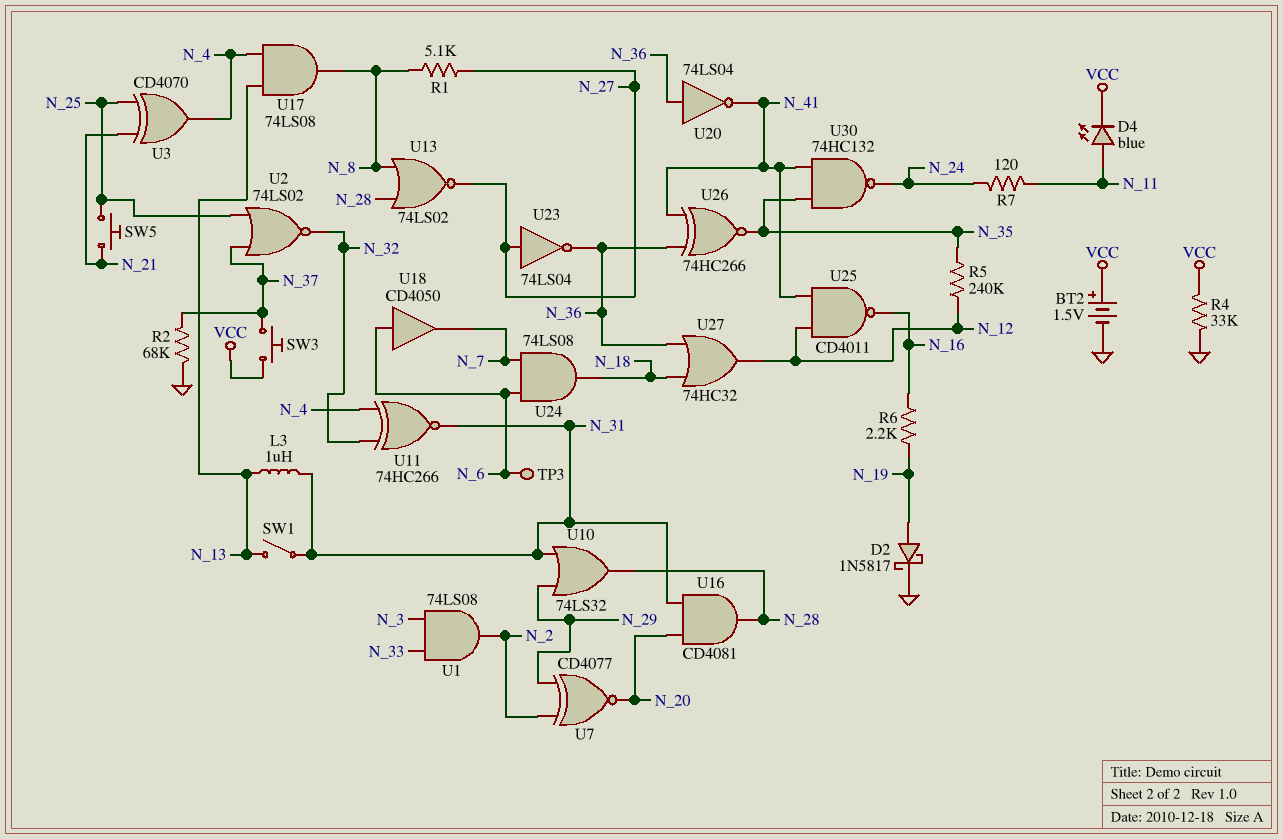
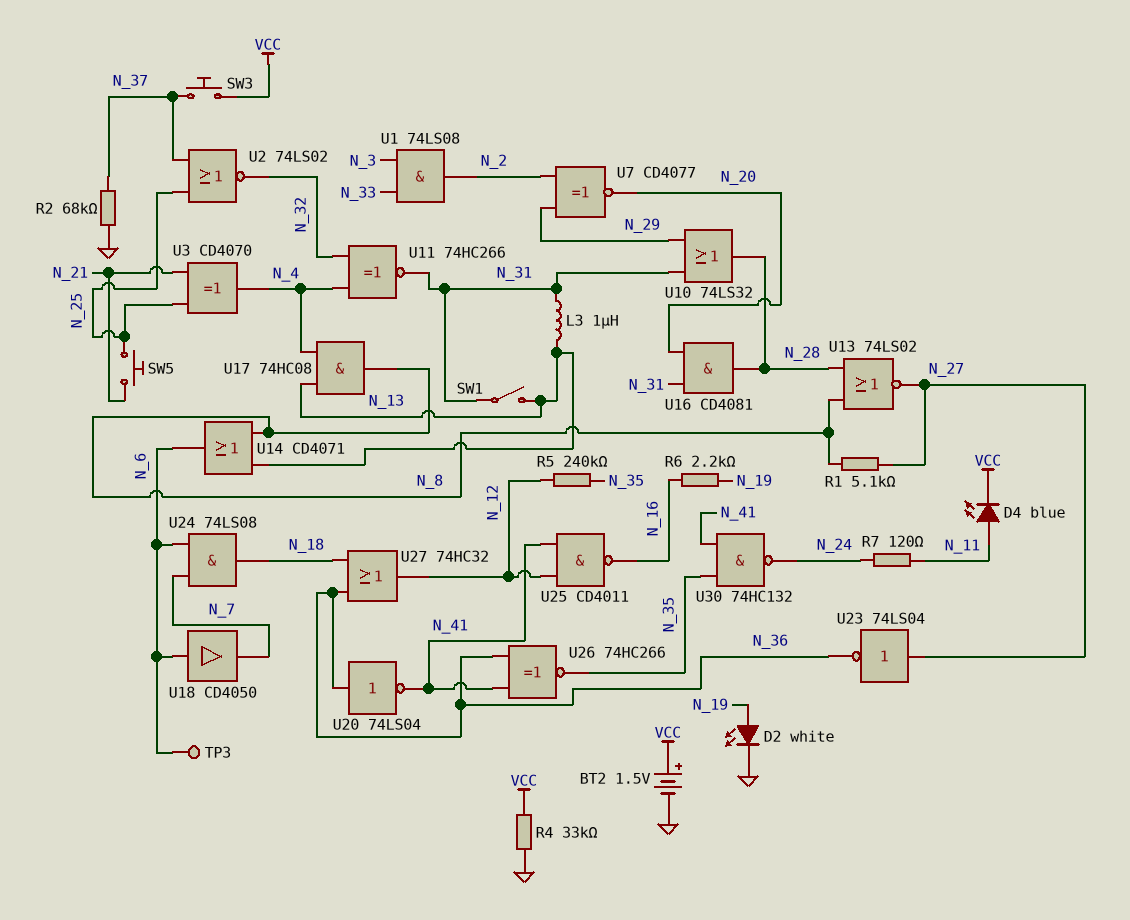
D2: schottky 1N5817 (A N_19, K GND) -> LED white (A N_19, K GND)
U14: none -> OR CD4071 (in N_8, in N_13, out N_6)
U17: AND 74LS08 (in N_4, in N_13, out N_8) -> AND 74HC08 (in N_4, in N_13, out N_8)

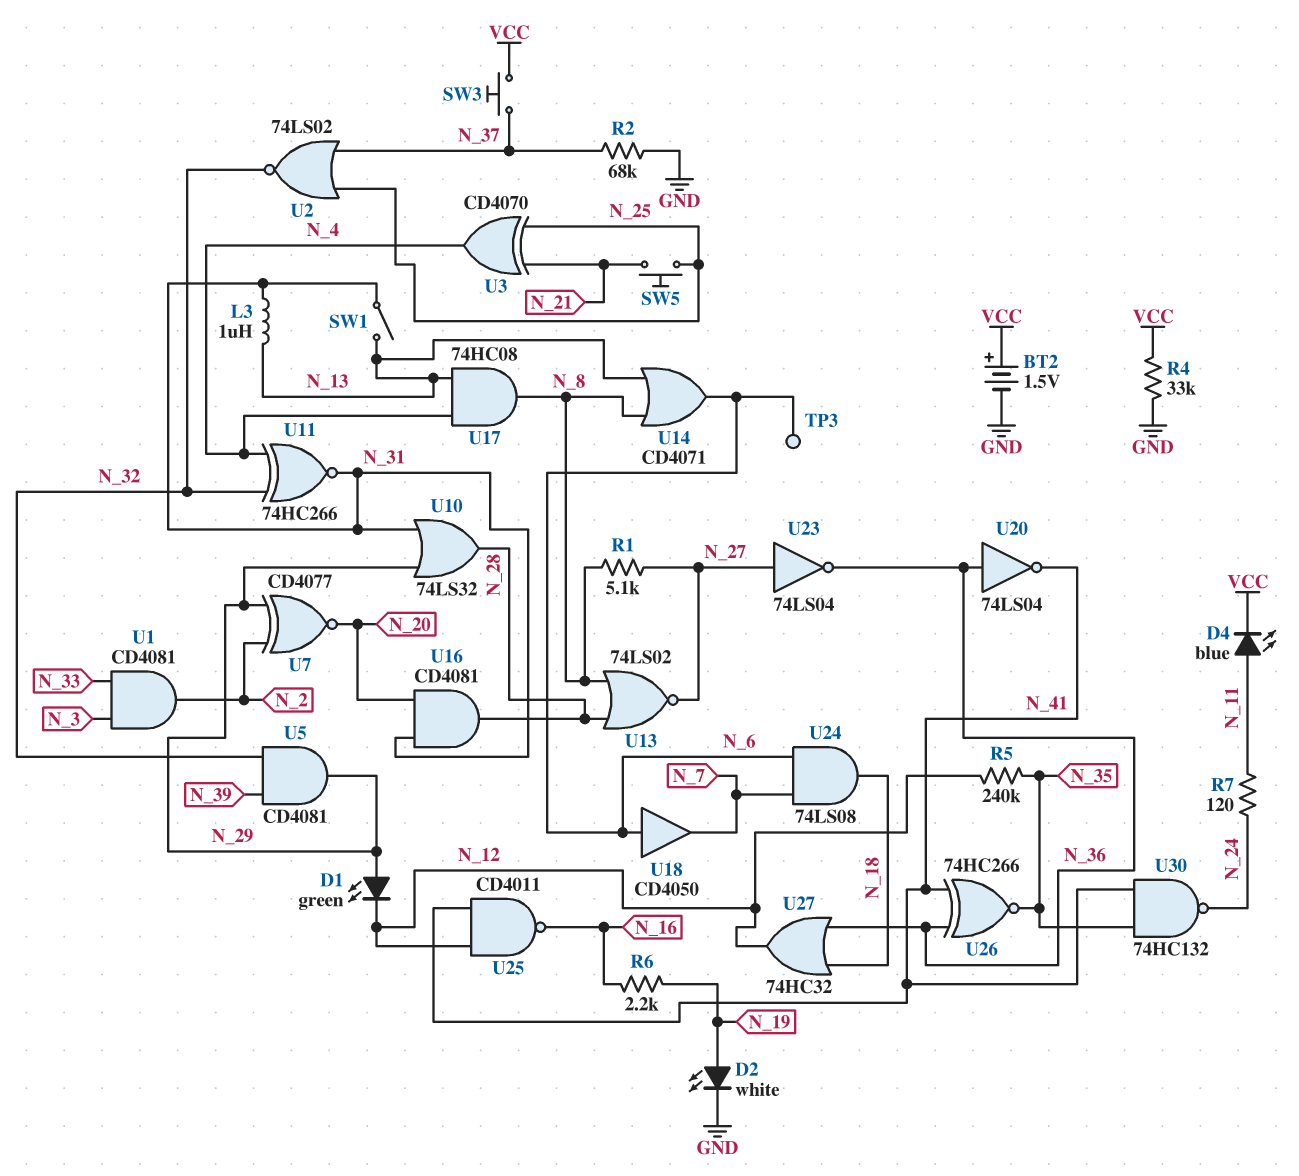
D1: none -> LED green (A N_29, K N_12)
U1: AND 74LS08 (in N_3, in N_33, out N_2) -> AND CD4081 (in N_3, in N_33, out N_2)
U5: none -> AND CD4081 (in N_32, in N_39, out N_29)

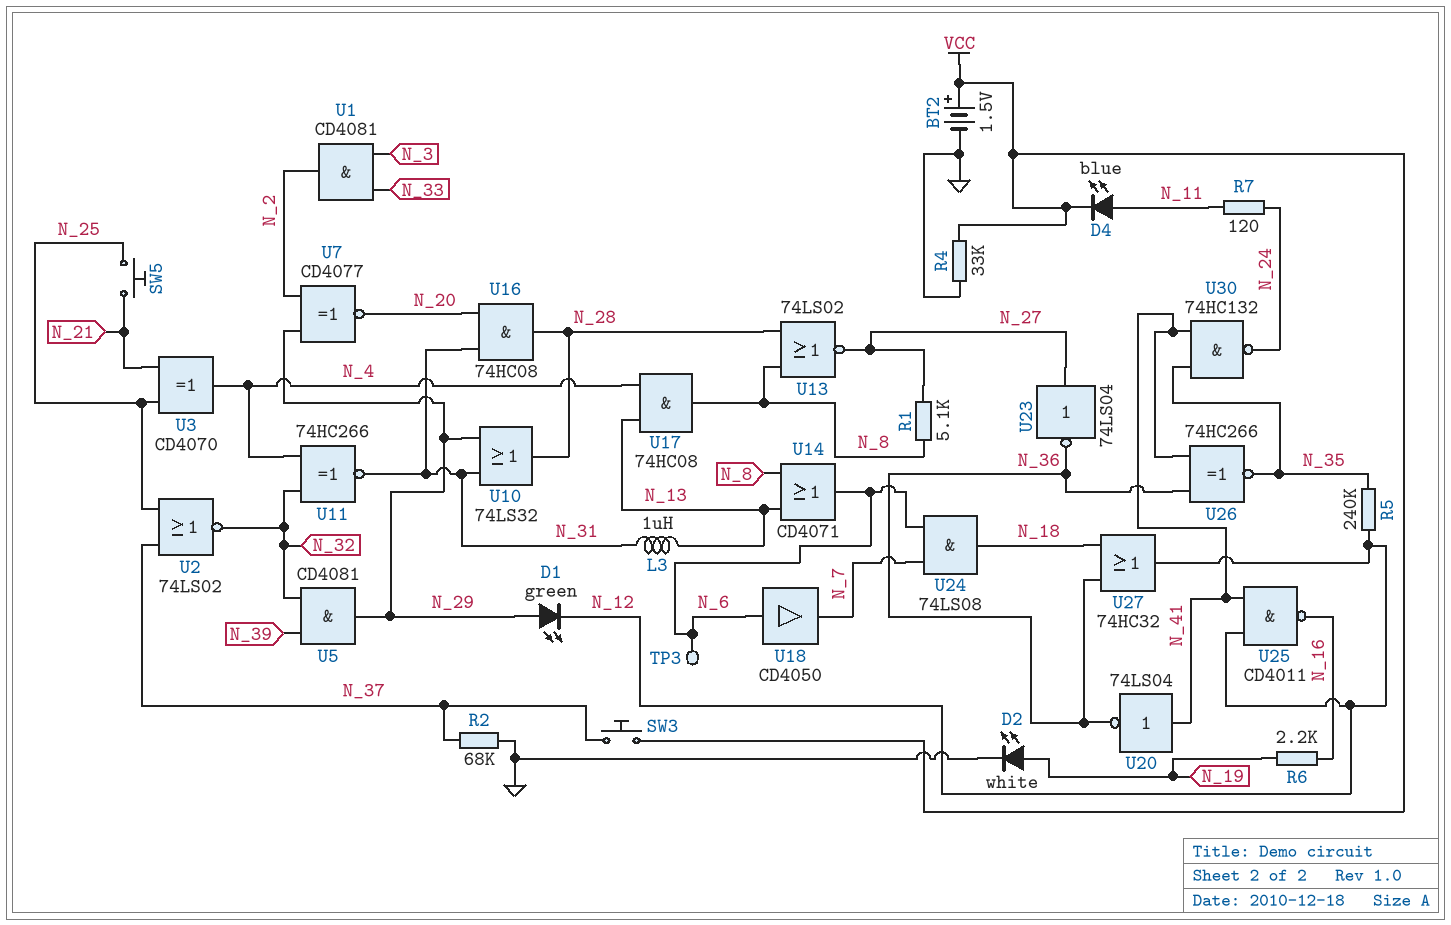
SW1: switch (N_13, N_31) -> none
U16: AND CD4081 (in N_20, in N_31, out N_28) -> AND 74HC08 (in N_20, in N_31, out N_28)
U20: NOT 74LS04 (in N_36, out N_41) -> NOT 74LS04 (in N_41, out N_36)

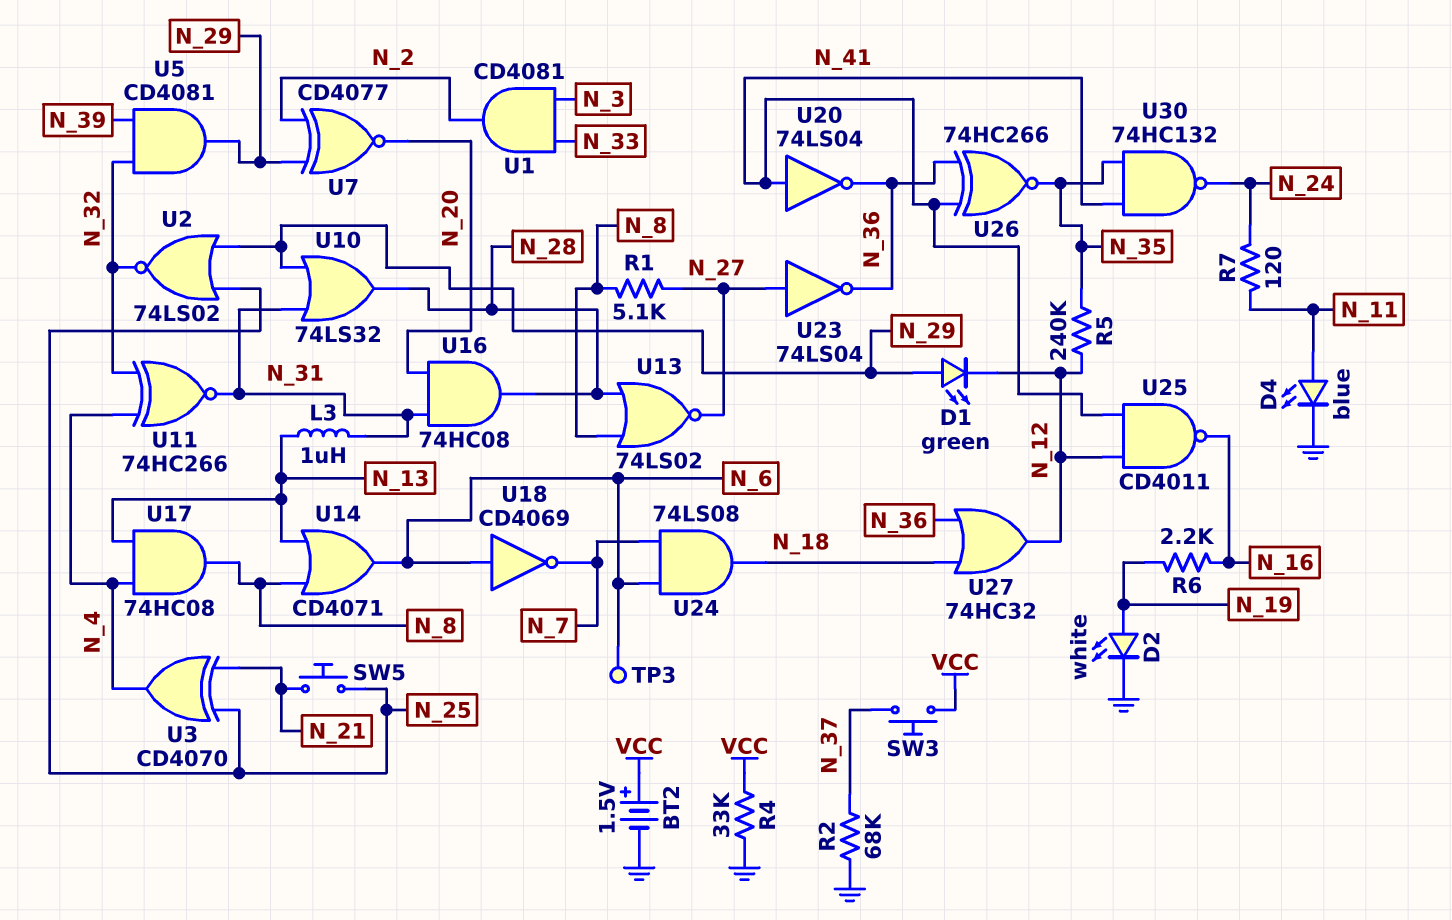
D4: LED blue (A N_11, K VCC) -> LED blue (A N_11, K GND)
U2: NOR 74LS02 (in N_25, in N_37, out N_32) -> NOR 74LS02 (in N_25, in N_29, out N_32)
U18: buffer CD4050 (in N_6, out N_7) -> NOT CD4069 (in N_6, out N_7)

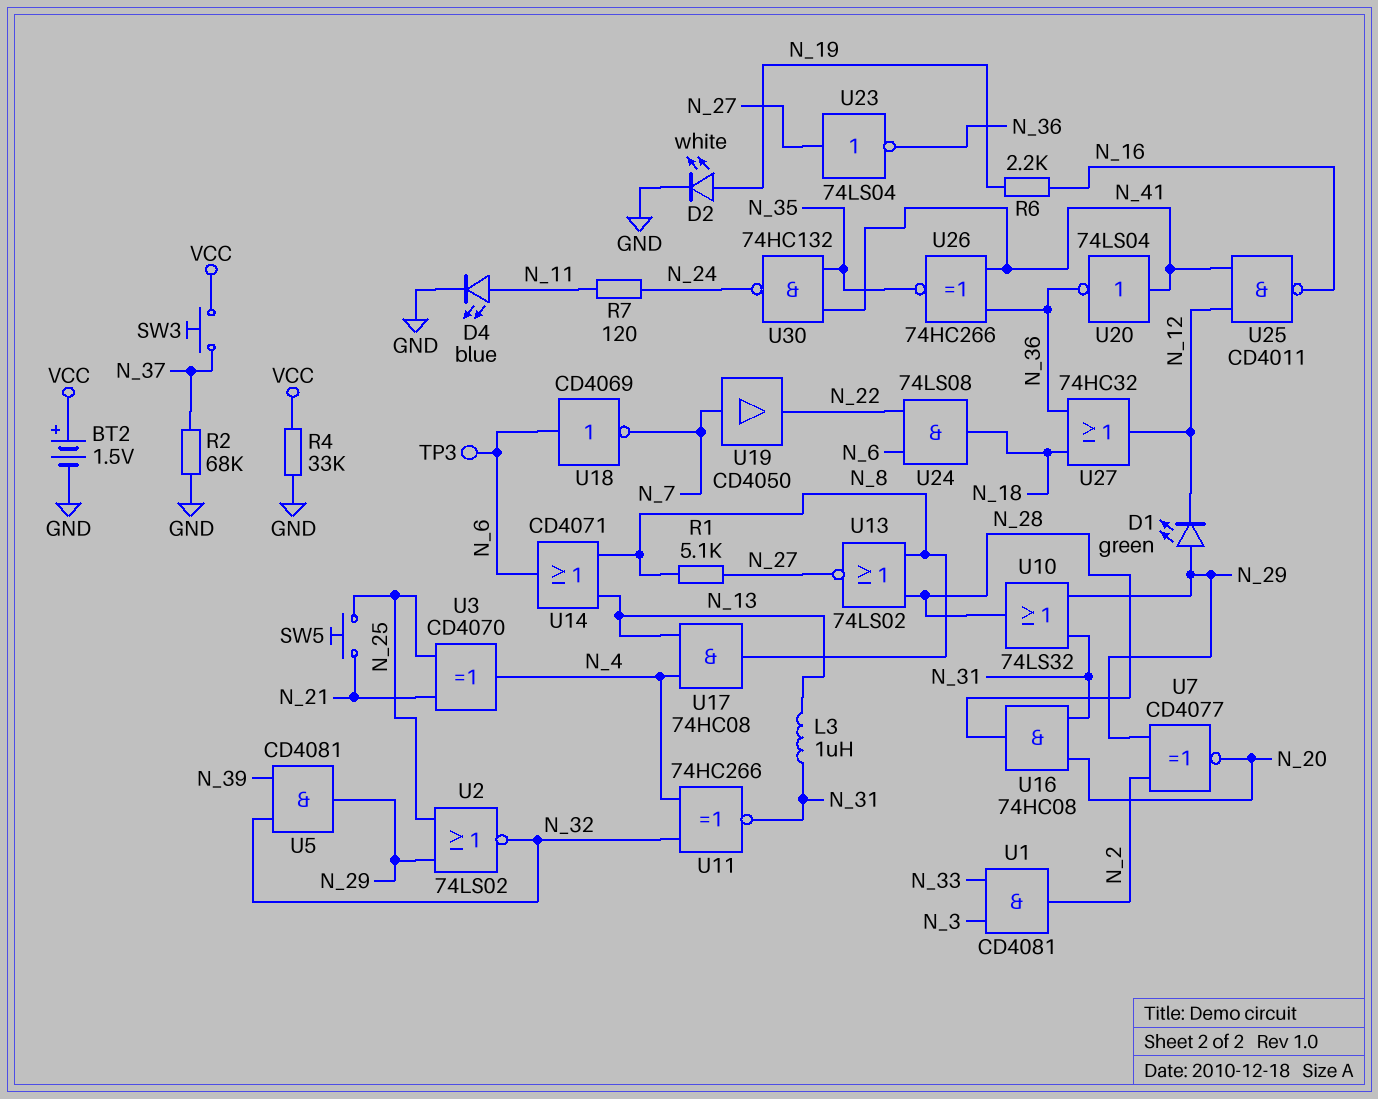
R5: 240k (N_12, N_35) -> none
U19: none -> buffer CD4050 (in N_7, out N_22)
U24: AND 74LS08 (in N_6, in N_7, out N_18) -> AND 74LS08 (in N_6, in N_22, out N_18)

